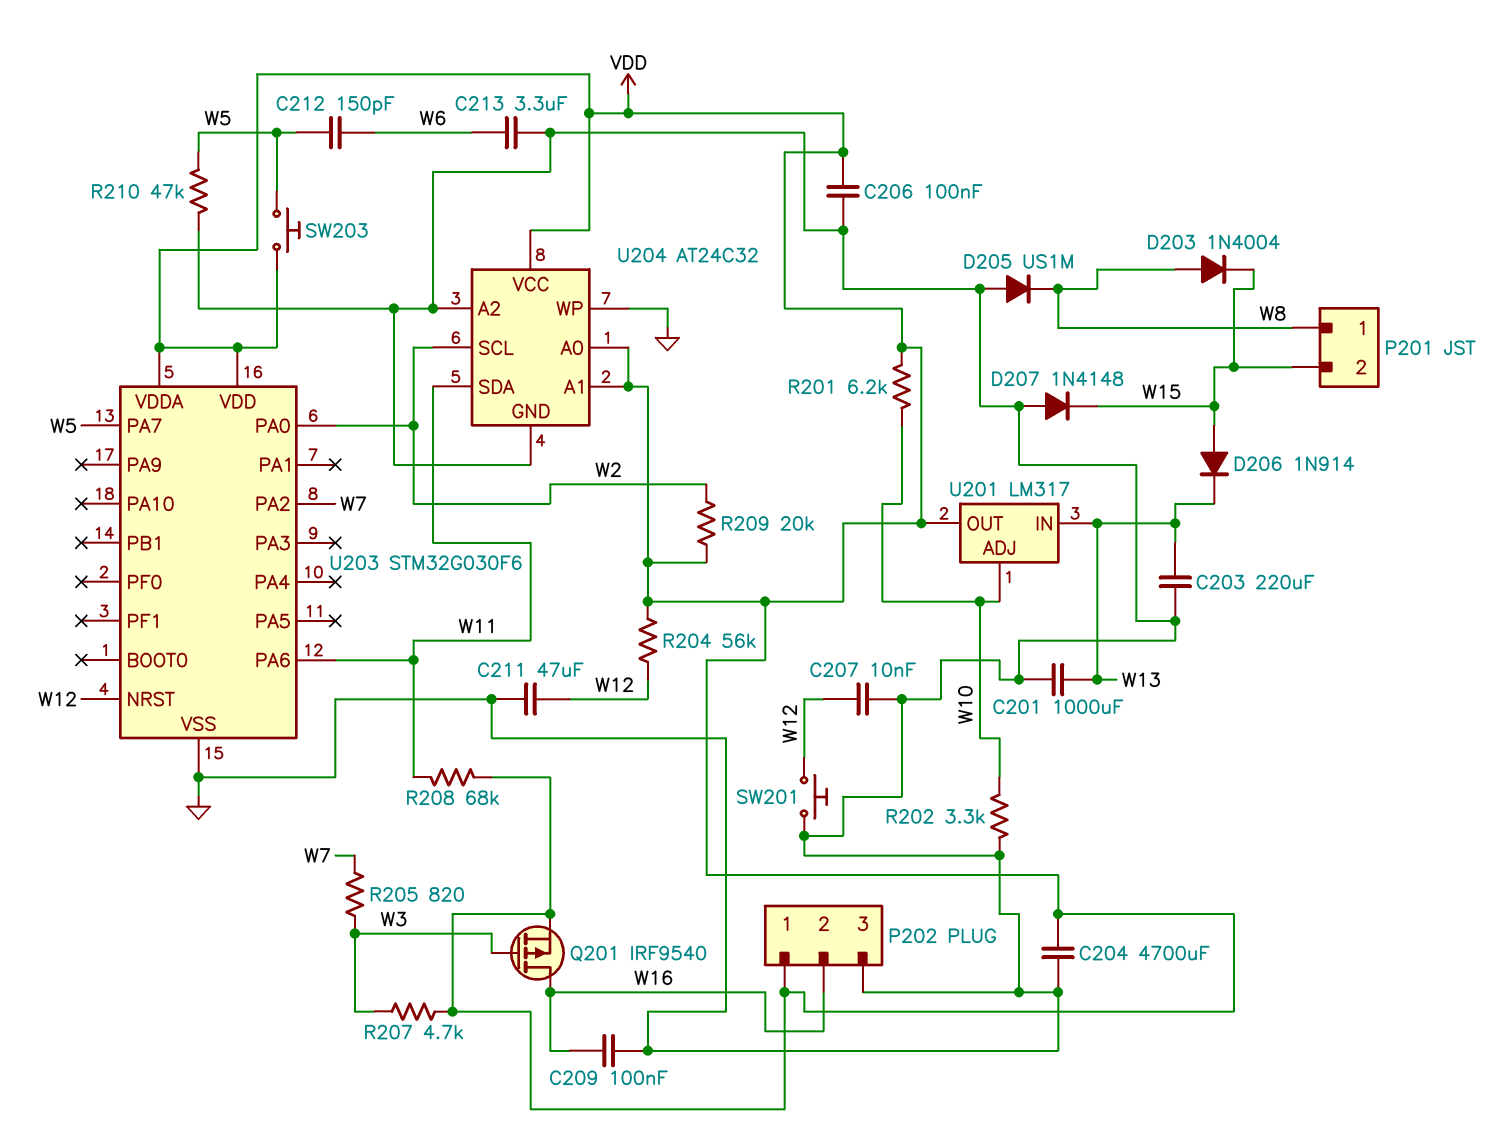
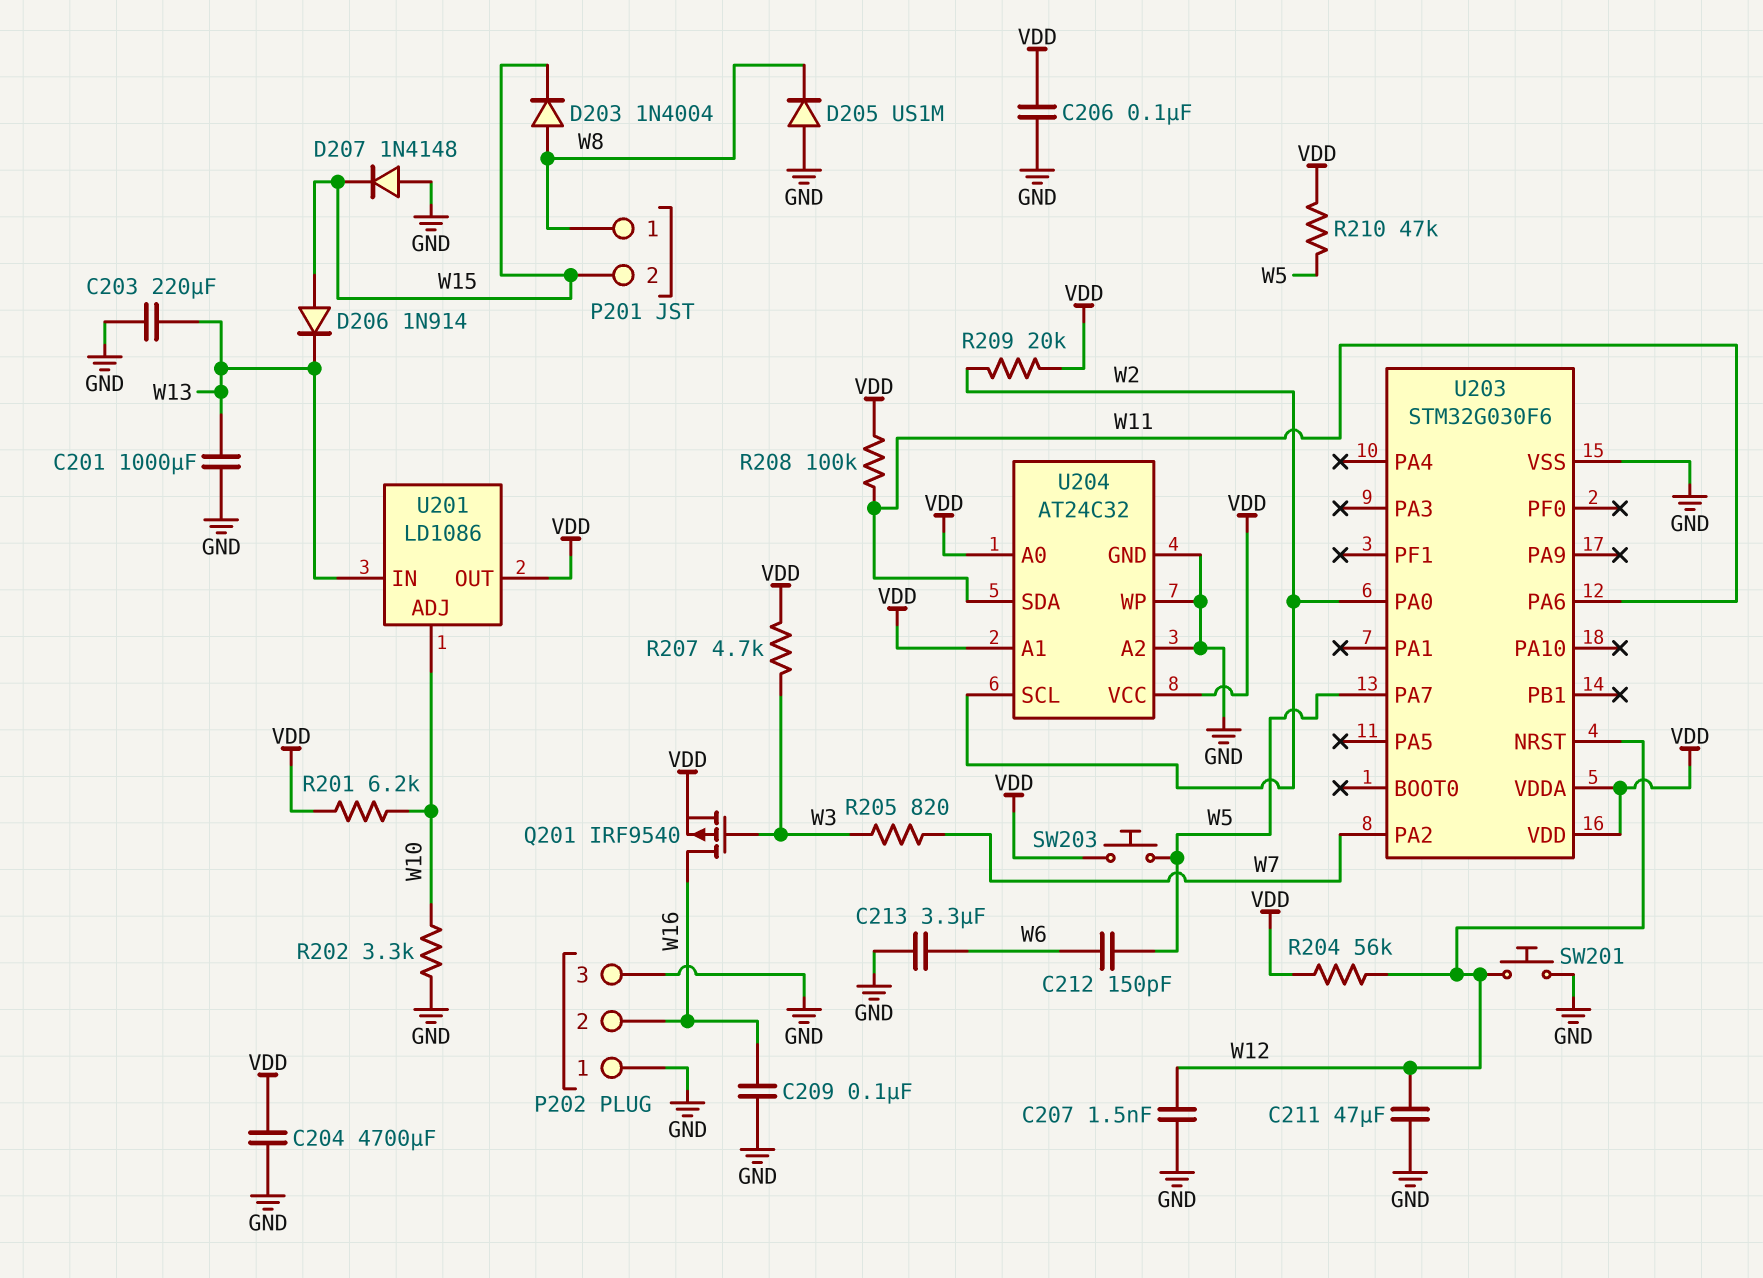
C207: 10nF (GND, W12) -> 1.5nF (GND, W12)
P202 pin 1: VDD -> GND
R208: 68k (VDD, W11) -> 100k (VDD, W11)
R210: 47k (GND, W5) -> 47k (VDD, W5)
U201: LM317 -> LD1086

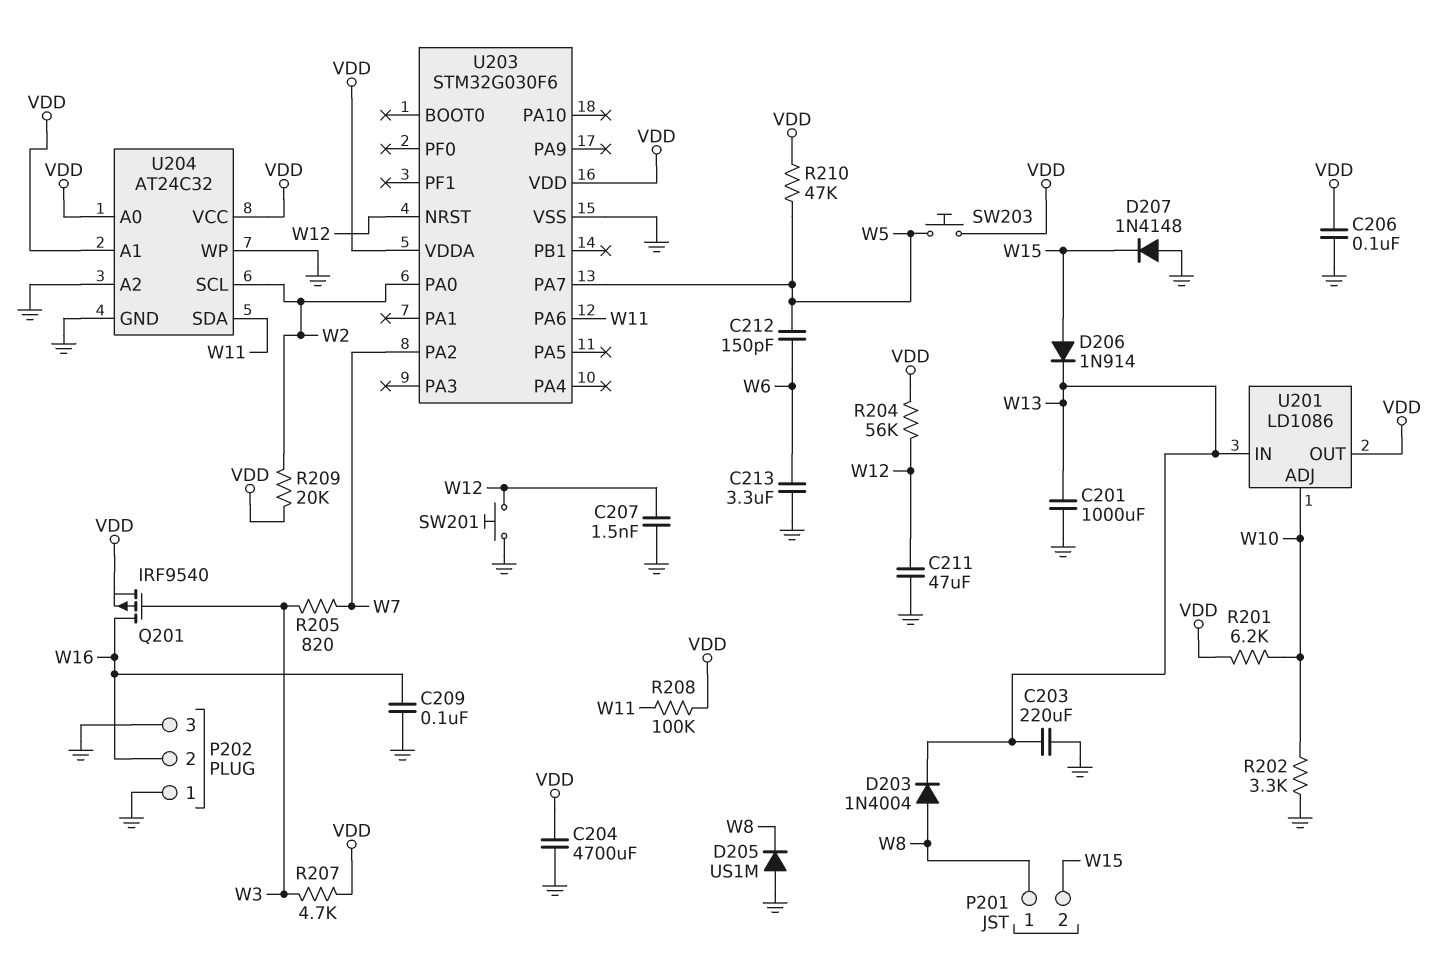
D203: diode 1N4004 (A W8, K W15) -> diode 1N4004 (A W8, K W13)

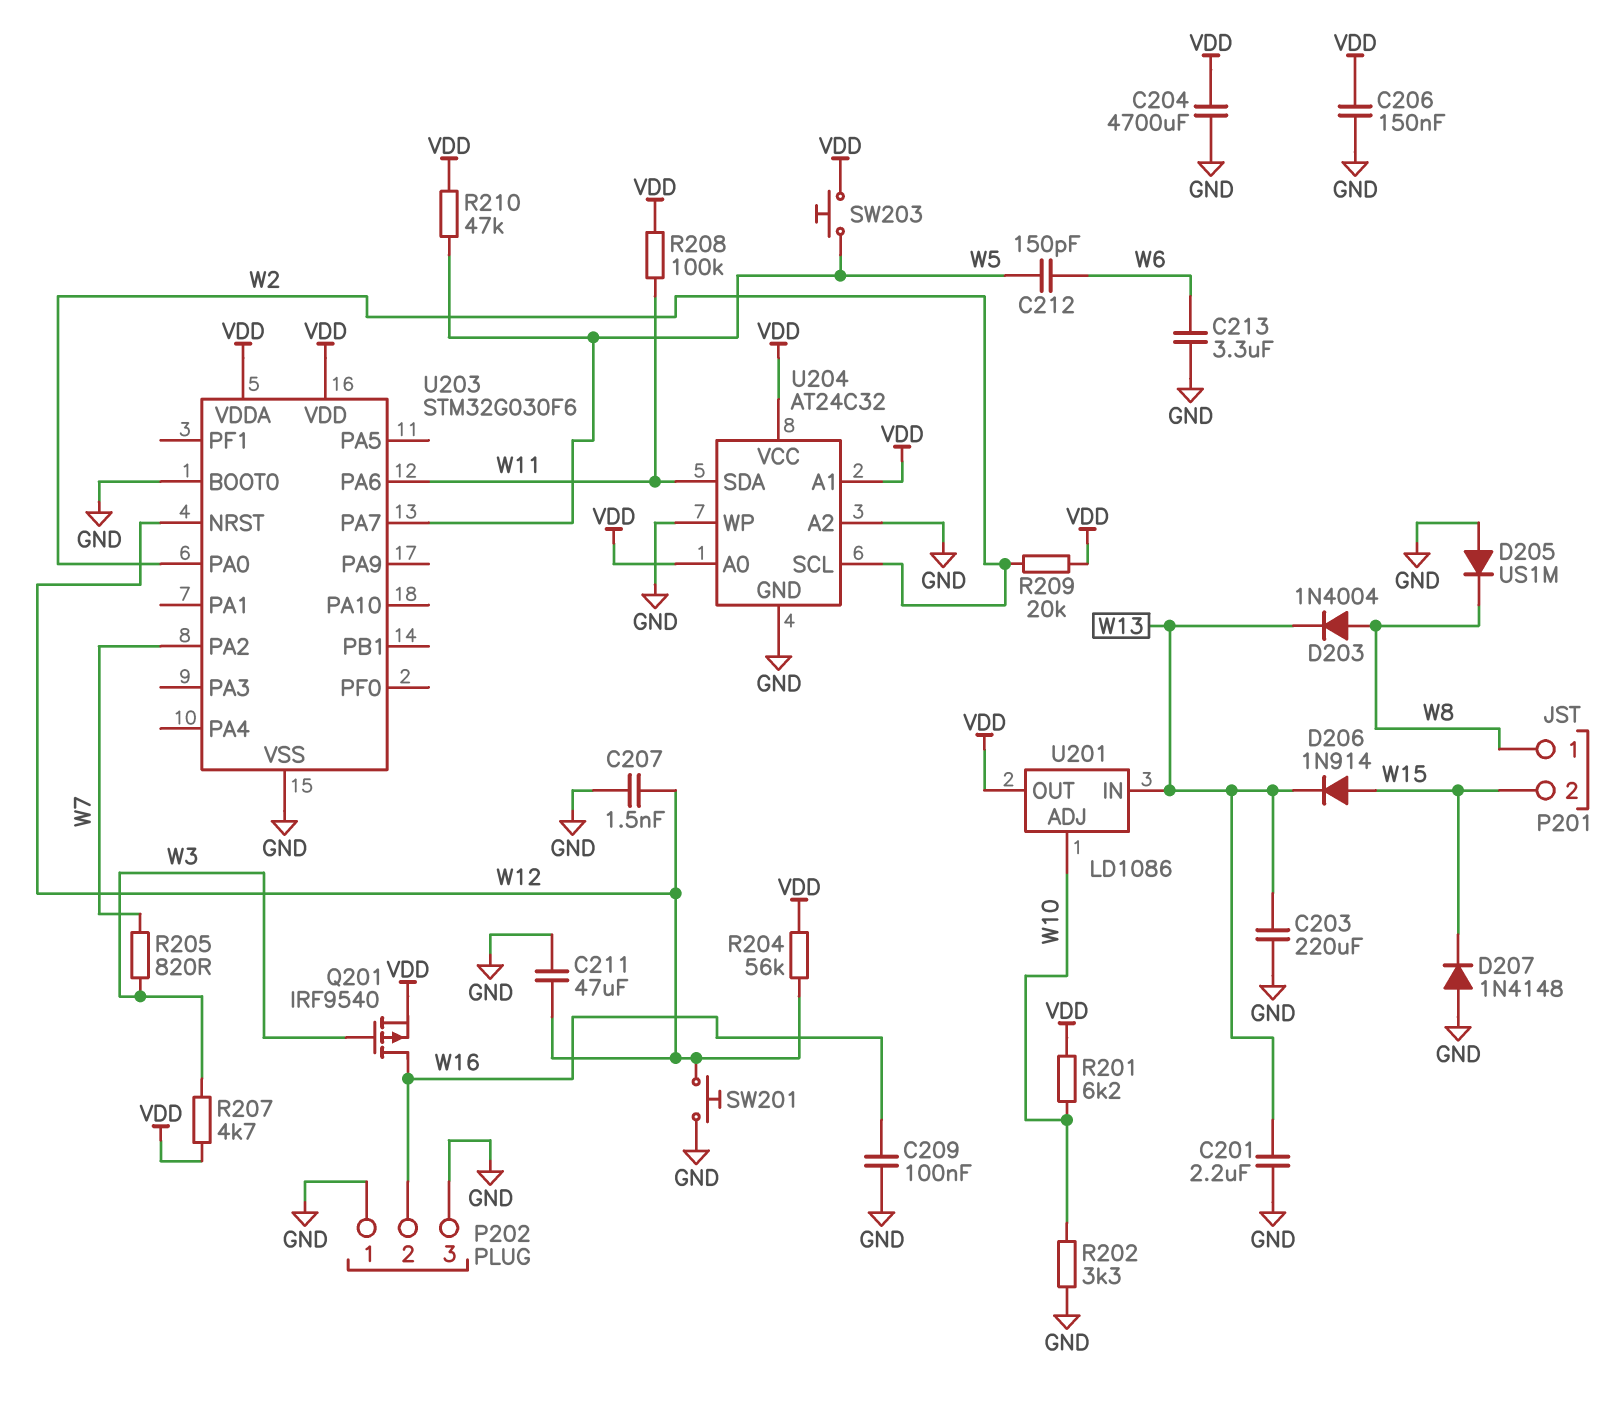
C201: 1000uF (GND, W13) -> 2.2uF (GND, W13)
C206: 100nF (GND, VDD) -> 150nF (GND, VDD)
U203 pin BOOT0: none -> GND

